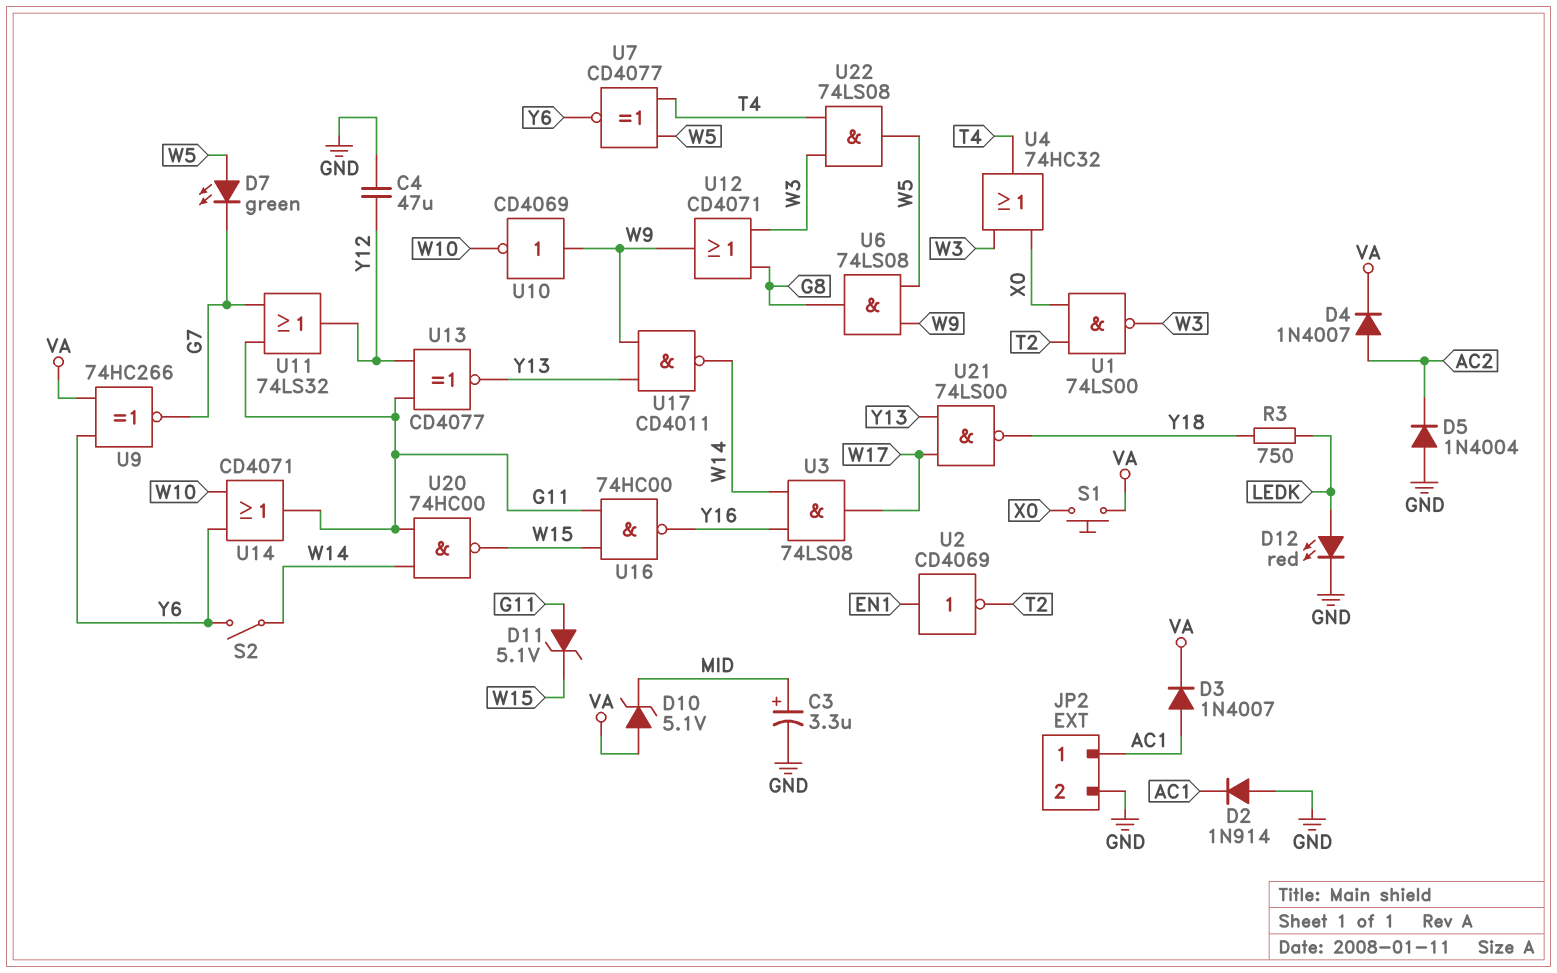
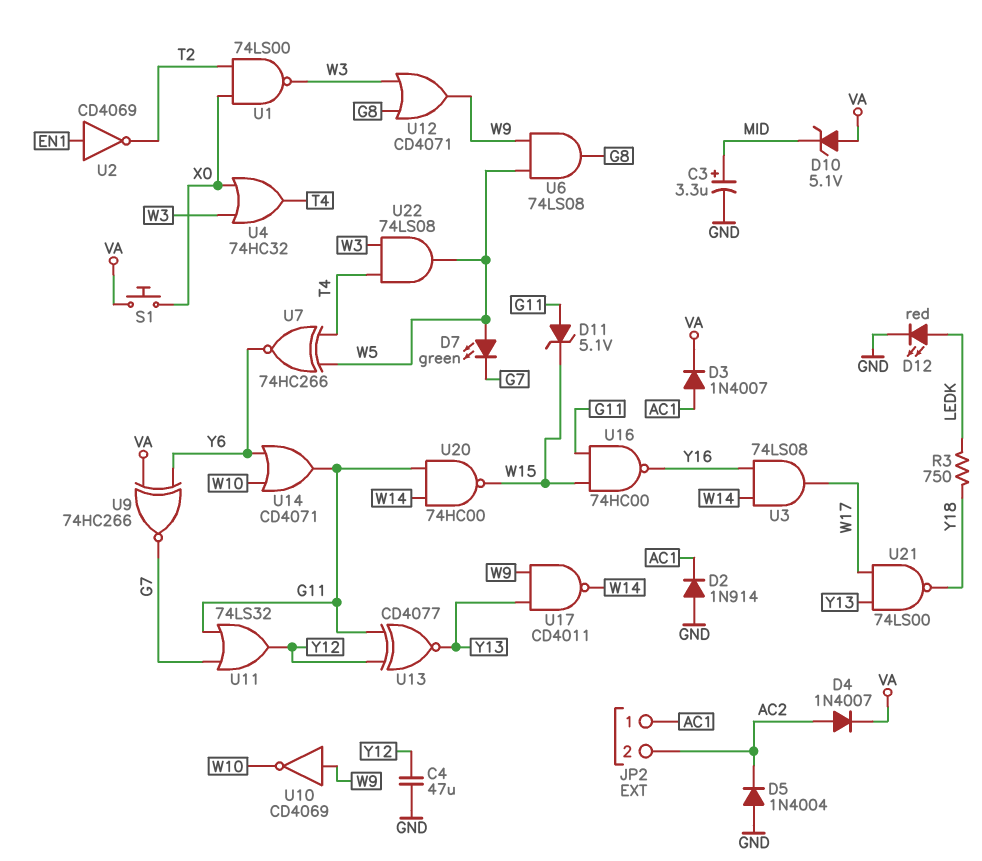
JP2 pin 2: GND -> AC2
S2: switch (W14, Y6) -> none
U7: XNOR CD4077 (in T4, in W5, out Y6) -> XNOR 74HC266 (in T4, in W5, out Y6)

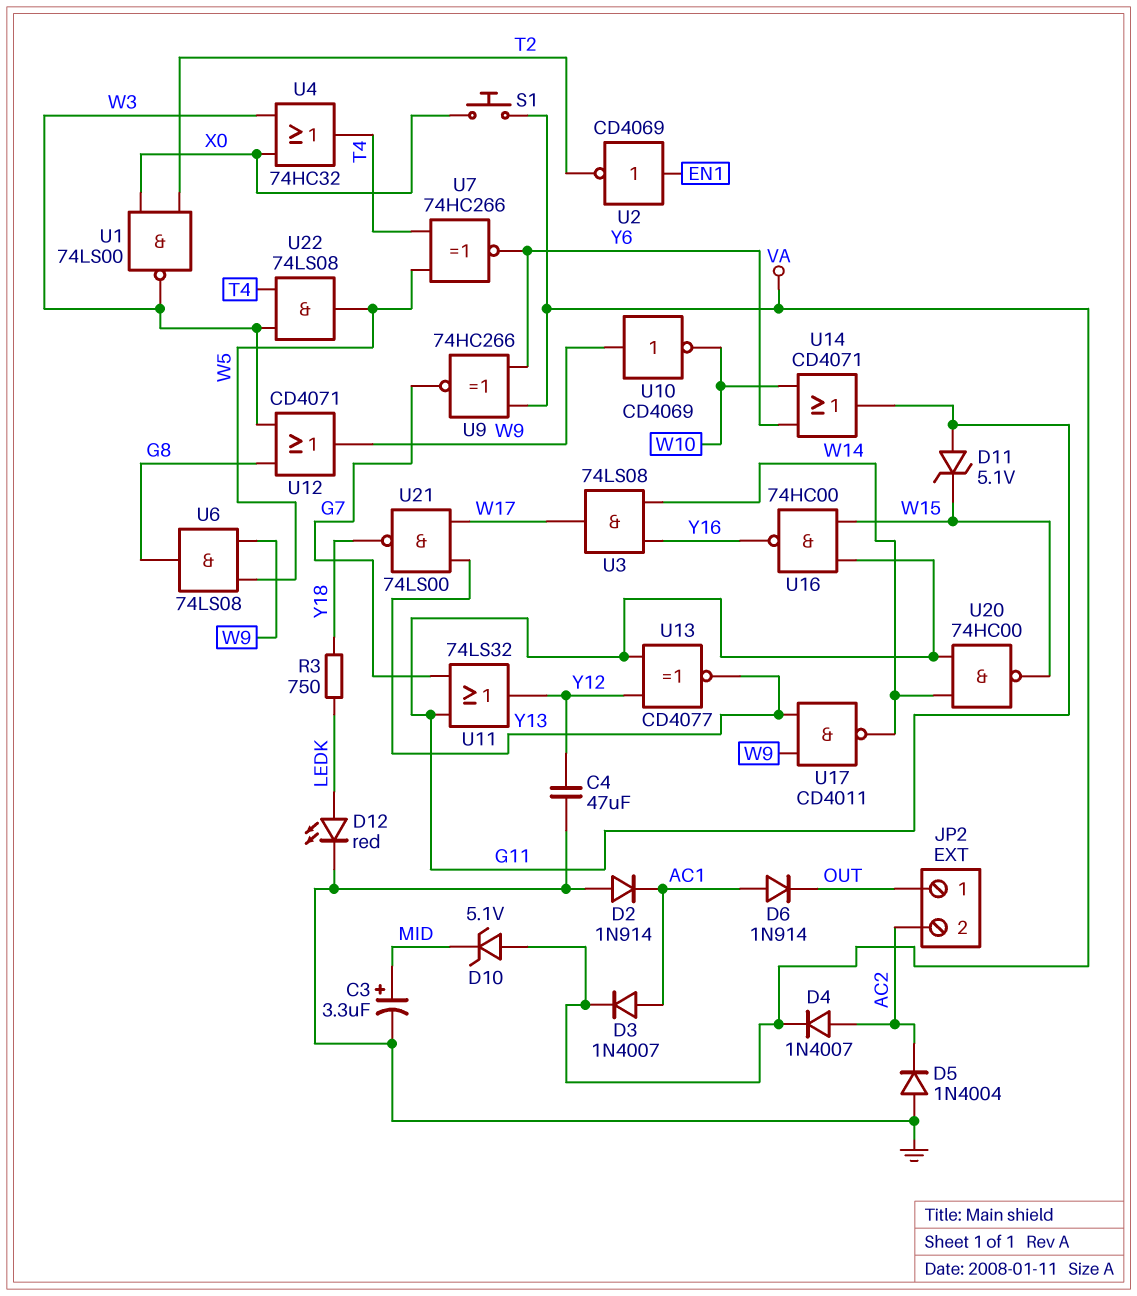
D6: none -> diode 1N914 (A AC1, K OUT)
D7: LED green (A W5, K G7) -> none
JP2 pin 1: AC1 -> OUT

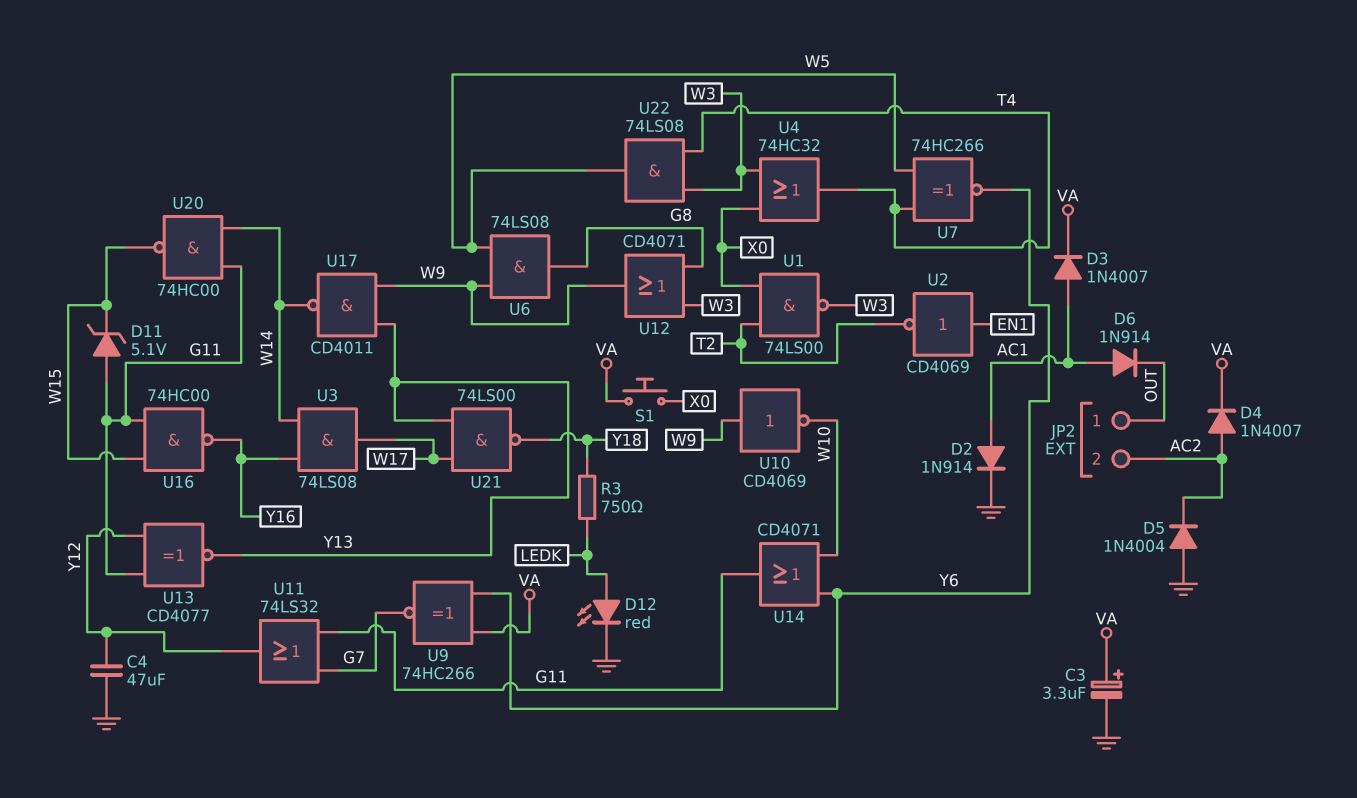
C3: 3.3uF (plus MID, minus GND) -> 3.3uF (plus VA, minus GND)
D2: diode 1N914 (A GND, K AC1) -> diode 1N914 (A AC1, K GND)
D10: zener 5.1V (A VA, K MID) -> none

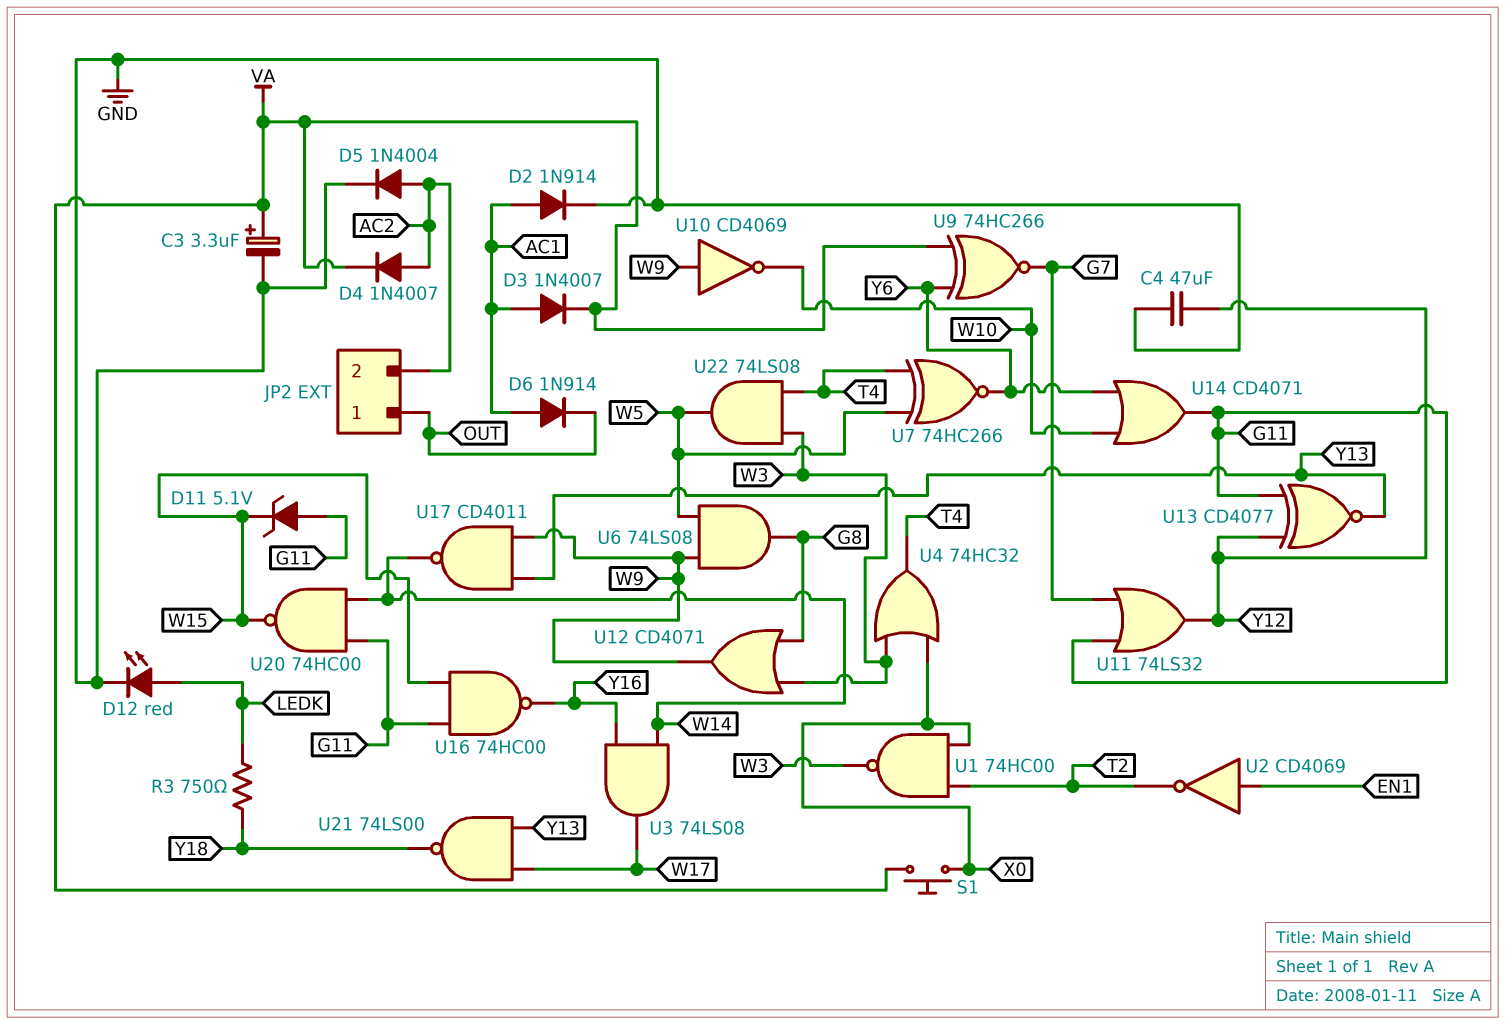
D5: diode 1N4004 (A GND, K AC2) -> diode 1N4004 (A AC2, K GND)
U1: NAND 74LS00 (in T2, in X0, out W3) -> NAND 74HC00 (in T2, in X0, out W3)

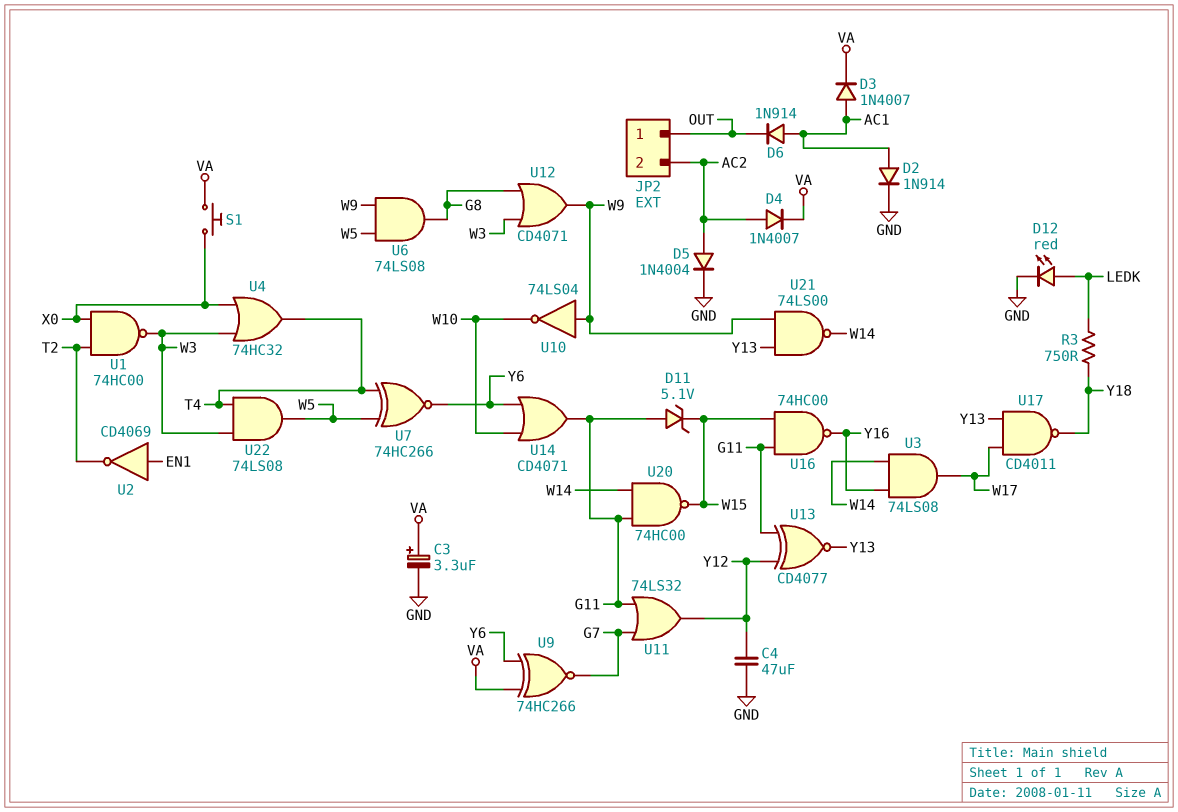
U10: NOT CD4069 (in W9, out W10) -> NOT 74LS04 (in W9, out W10)
U17: NAND CD4011 (in W9, in Y13, out W14) -> NAND CD4011 (in W17, in Y13, out Y18)
U21: NAND 74LS00 (in W17, in Y13, out Y18) -> NAND 74LS00 (in W9, in Y13, out W14)

